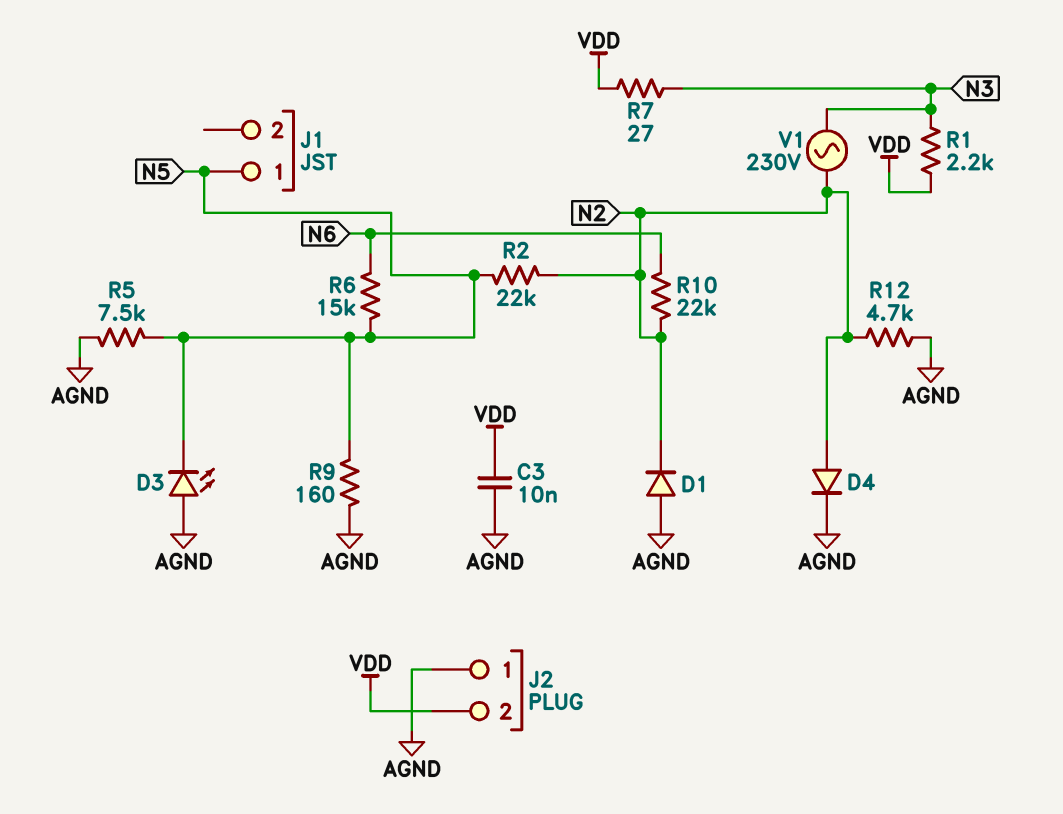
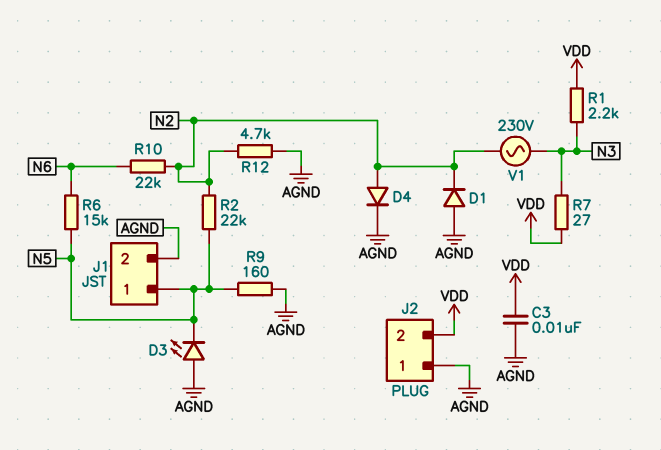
J1 pin 2: none -> AGND
R5: 7.5k (AGND, N5) -> none

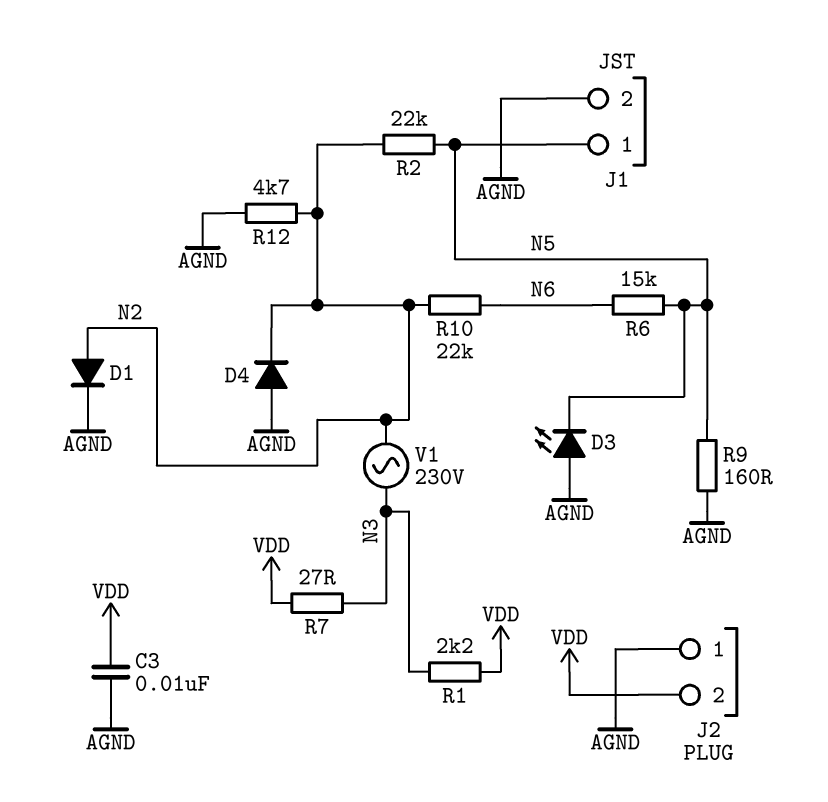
D1: diode (A AGND, K N2) -> diode (A N2, K AGND)
D4: diode (A N2, K AGND) -> diode (A AGND, K N2)

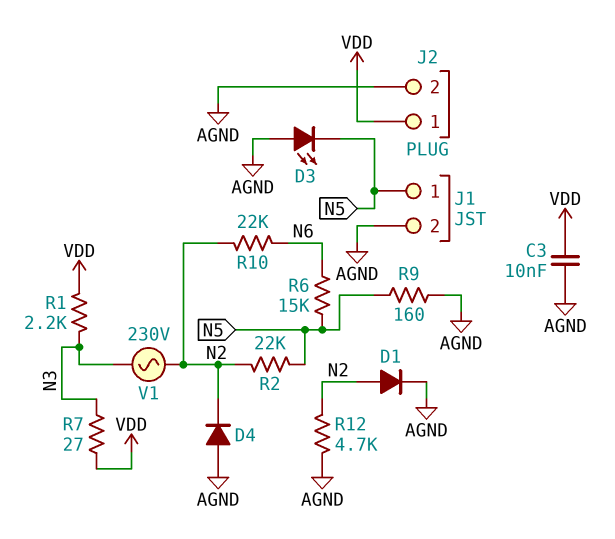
J2 pin 1: AGND -> VDD
J2 pin 2: VDD -> AGND

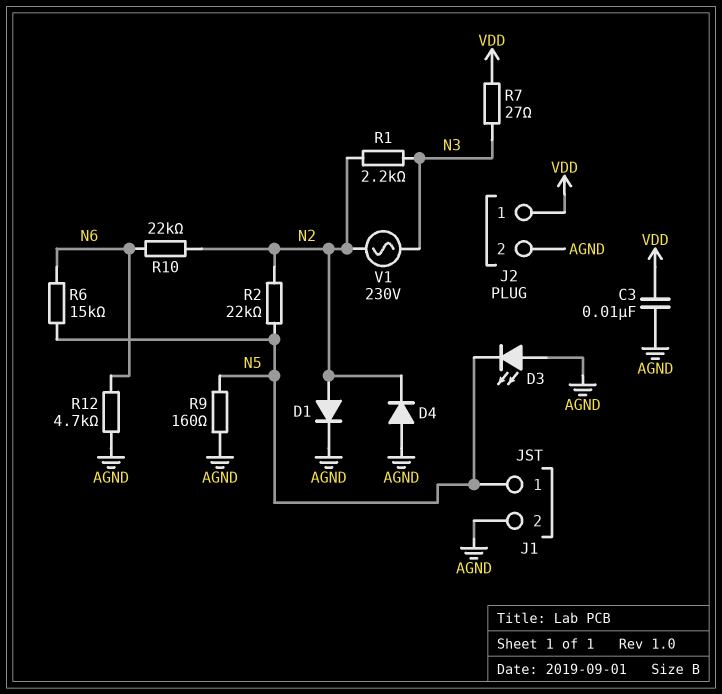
R1: 2.2k (N3, VDD) -> 2.2k (N2, N3)
R12: 4.7k (AGND, N2) -> 4.7k (AGND, N6)

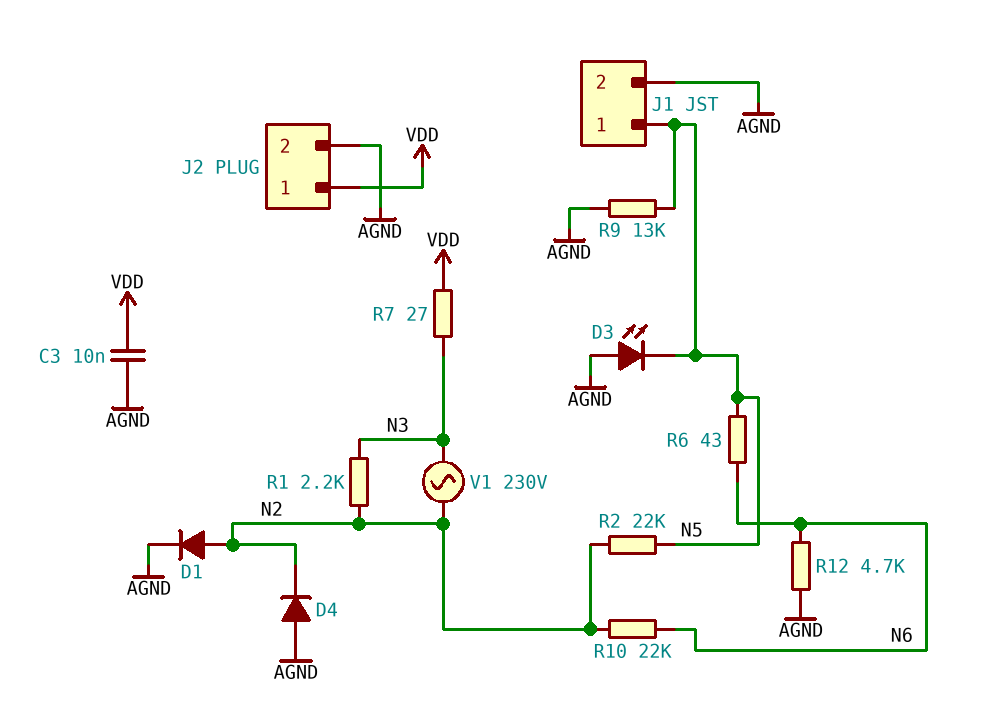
R6: 15k (N5, N6) -> 43 (N5, N6)
R9: 160 (AGND, N5) -> 13k (AGND, N5)

